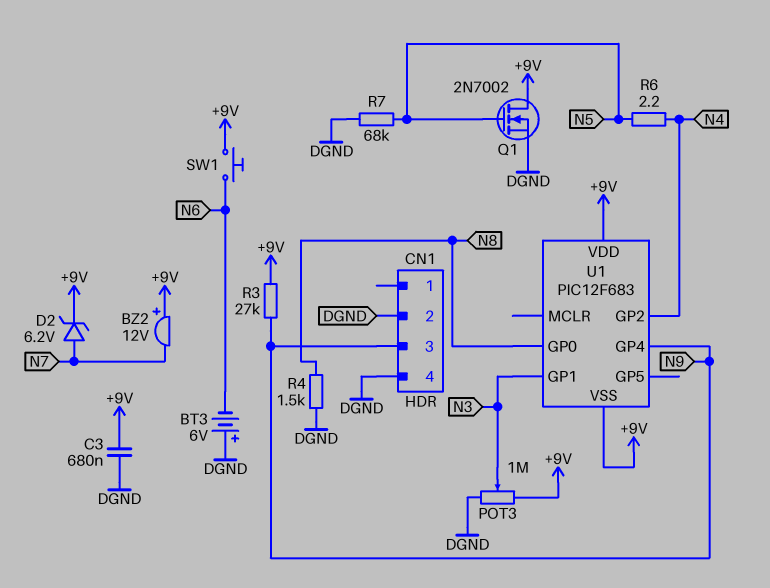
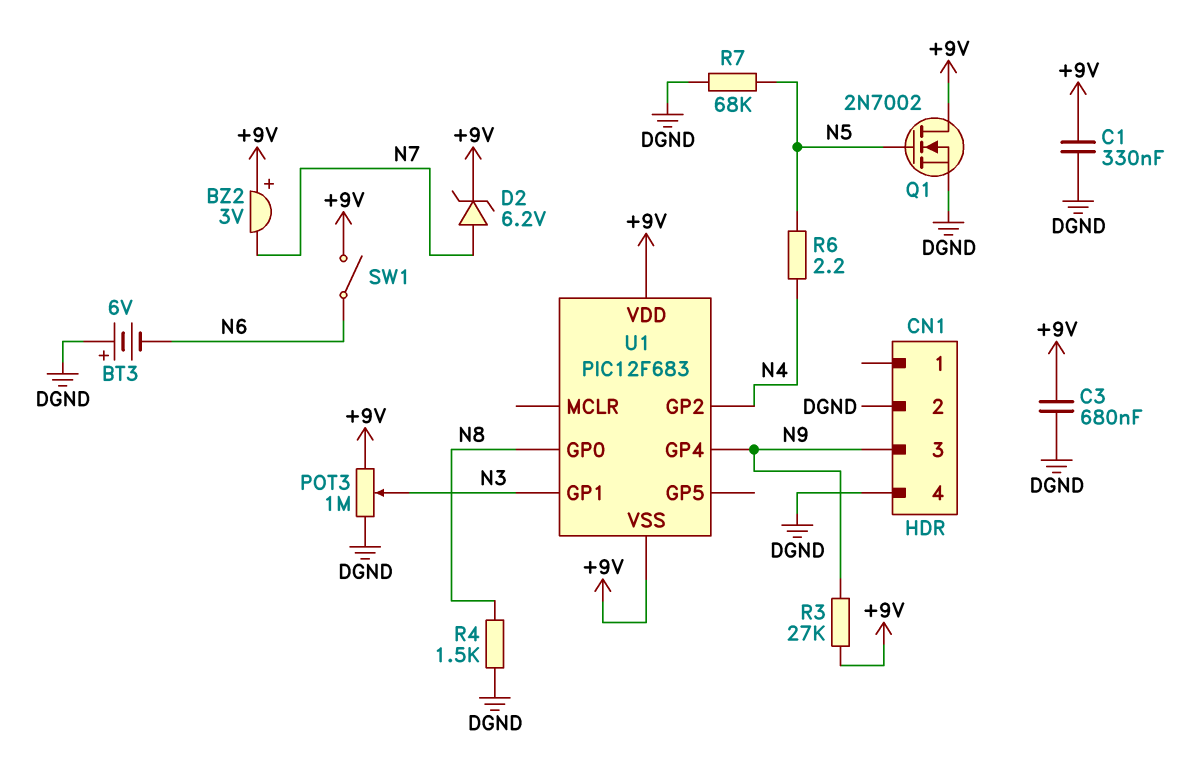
BZ2: buzzer 12V (plus +9V, minus N7) -> buzzer 3V (plus +9V, minus N7)
C1: none -> 330nF (+9V, DGND)
SW1: button (+9V, N6) -> switch (+9V, N6)

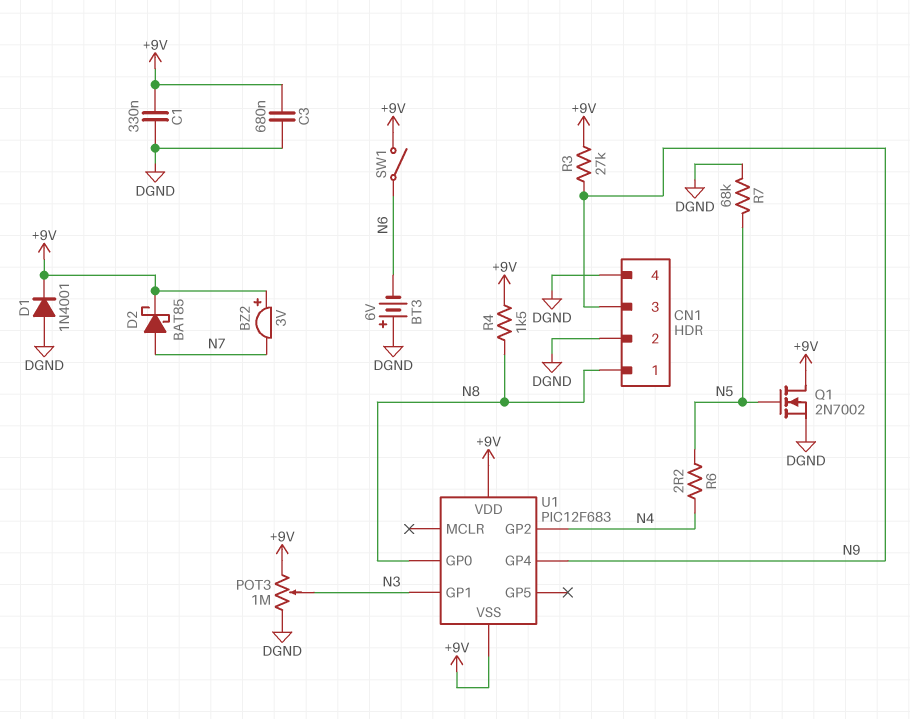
CN1 pin 1: none -> N8
D1: none -> diode 1N4001 (A DGND, K +9V)
D2: zener 6.2V (A N7, K +9V) -> schottky BAT85 (A N7, K +9V)
R4: 1.5k (DGND, N8) -> 1.5k (+9V, N8)

